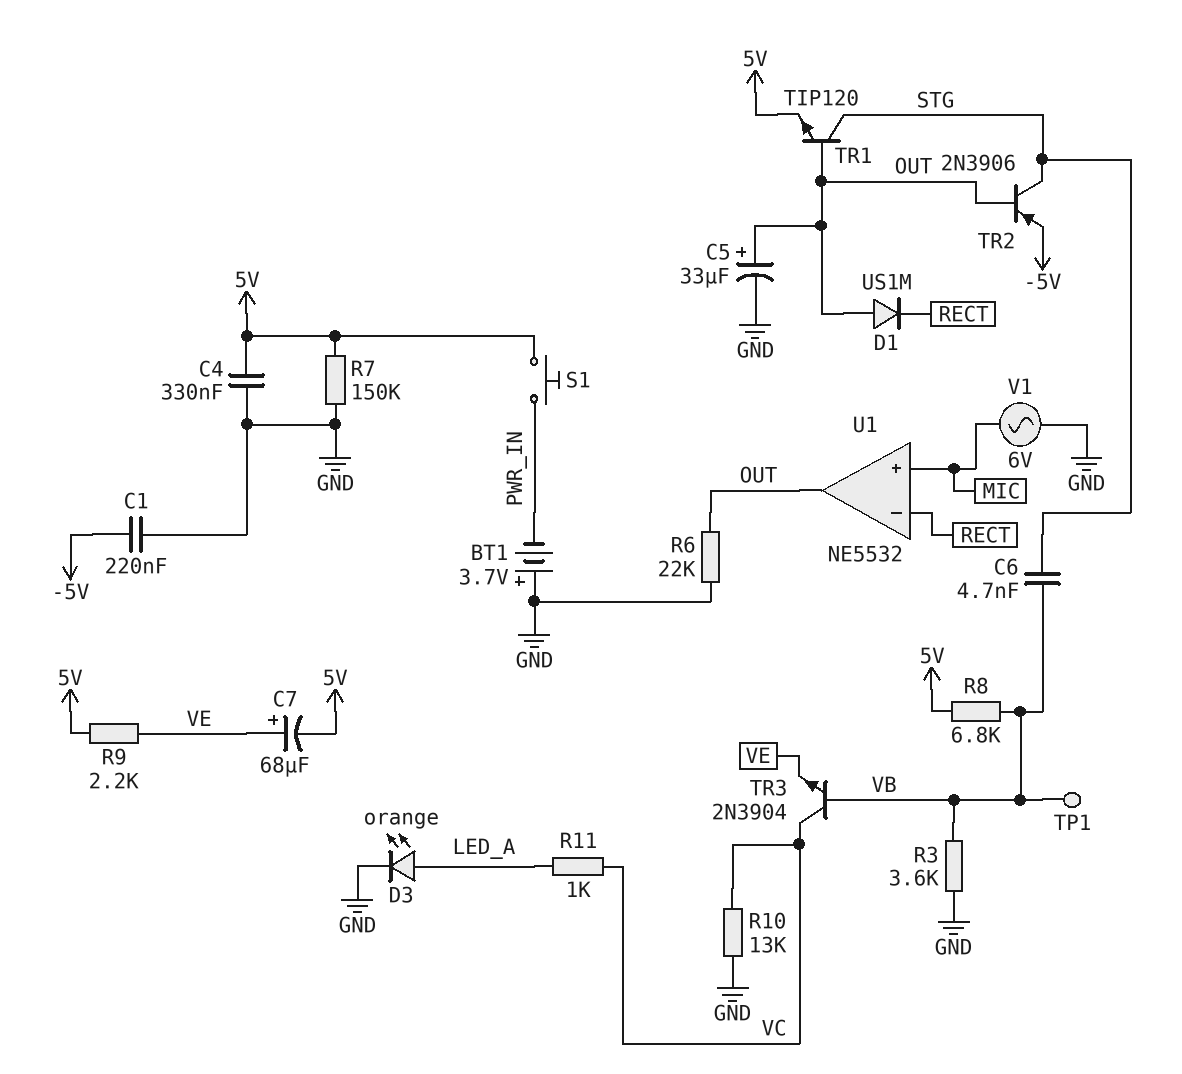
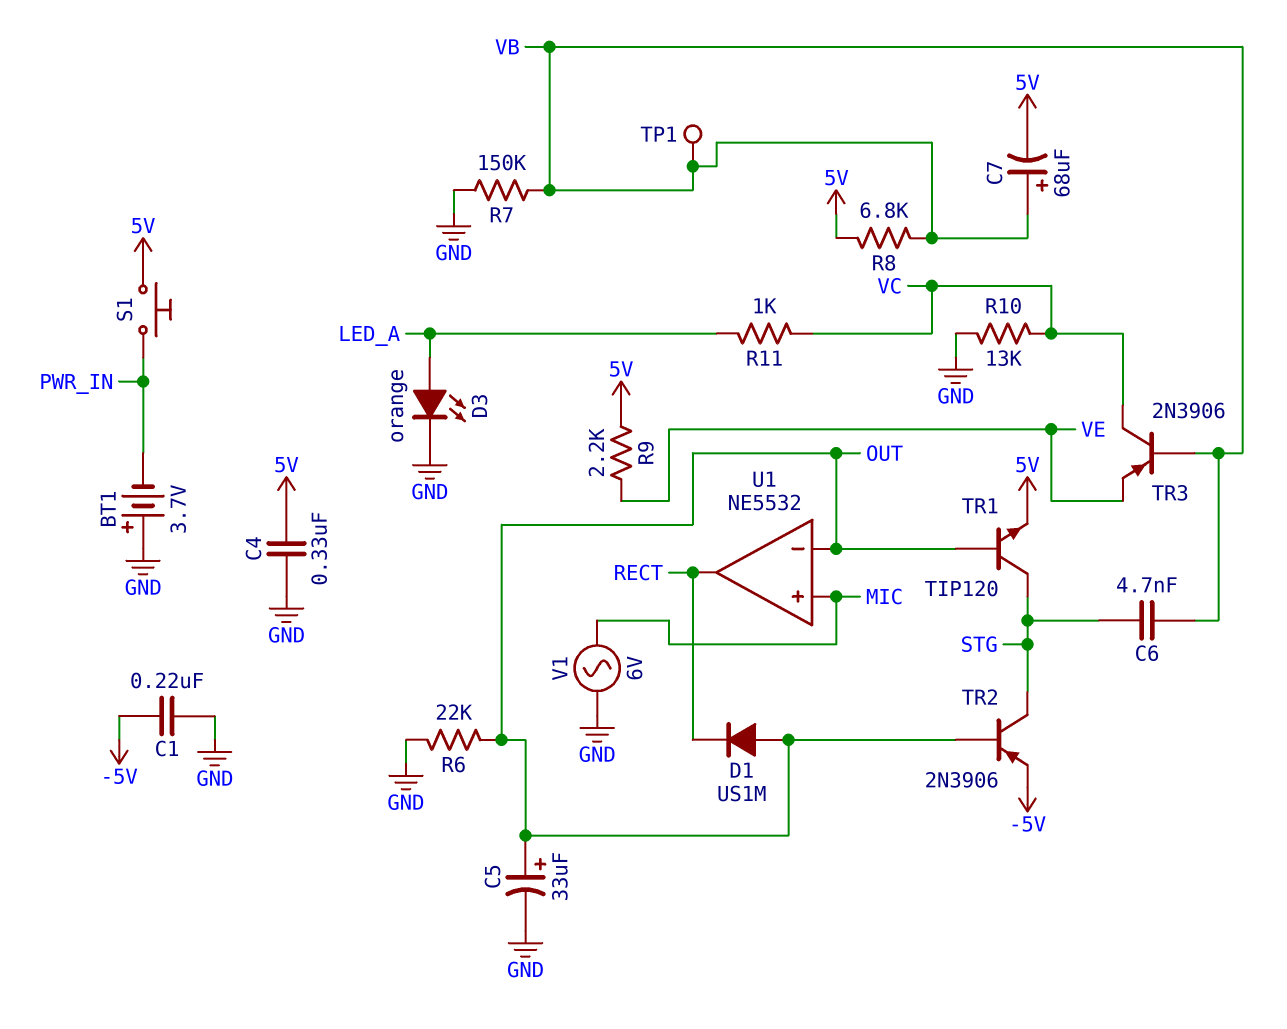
C7: 68uF (plus VE, minus 5V) -> 68uF (plus VB, minus 5V)
R3: 3.6k (GND, VB) -> none
R7: 150k (5V, GND) -> 150k (GND, VB)
TR3: NPN 2N3904 (B VB, C VC, E VE) -> PNP 2N3906 (B VB, C VC, E VE)
U1 pin in-: RECT -> OUT
U1 pin out: OUT -> RECT

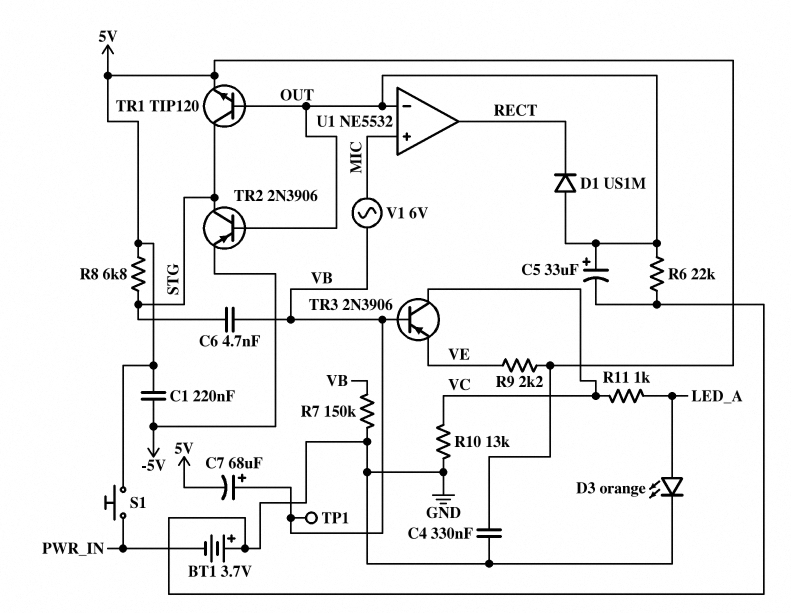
C1: 220nF (-5V, GND) -> 220nF (-5V, 5V)
R8: 6.8k (5V, VB) -> 6.8k (5V, STG)
V1: AC 6V (GND, MIC) -> AC 6V (MIC, VB)

